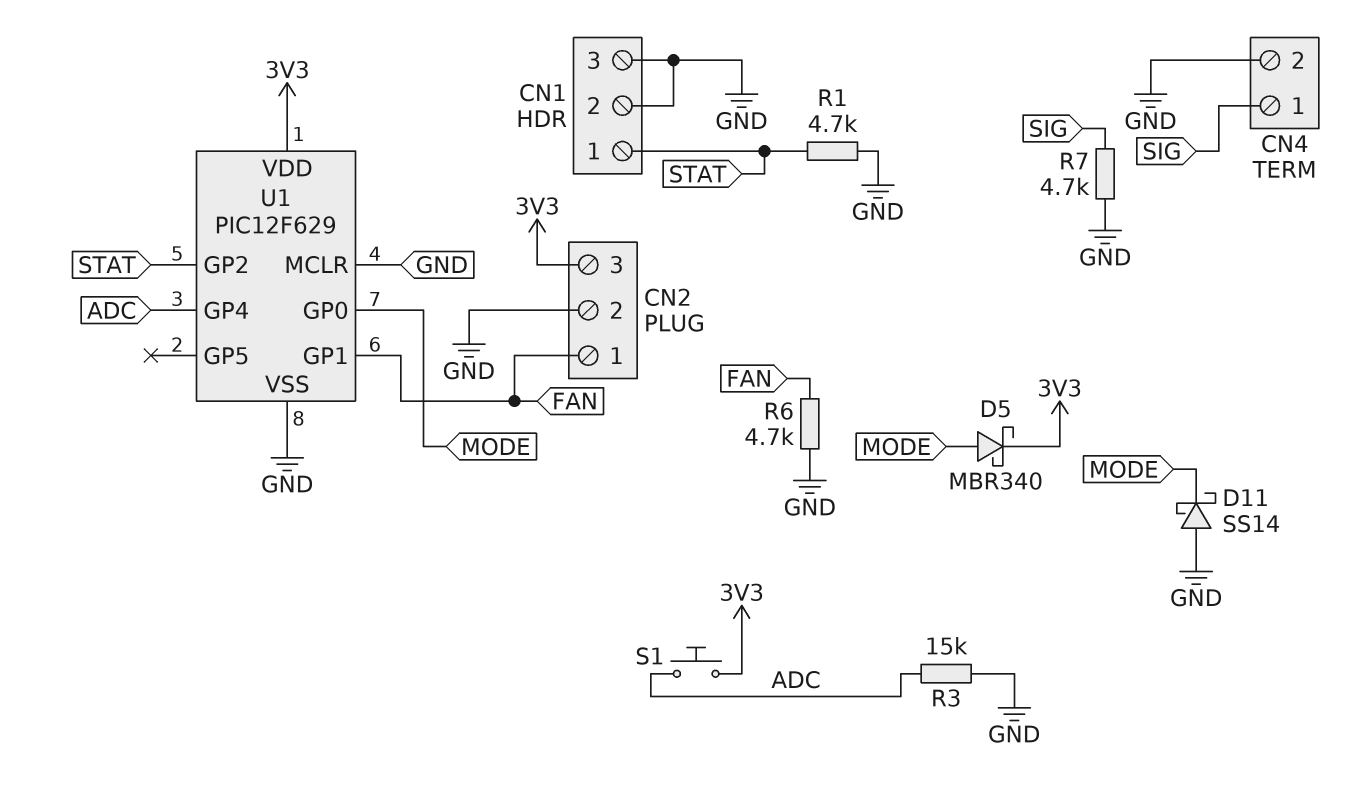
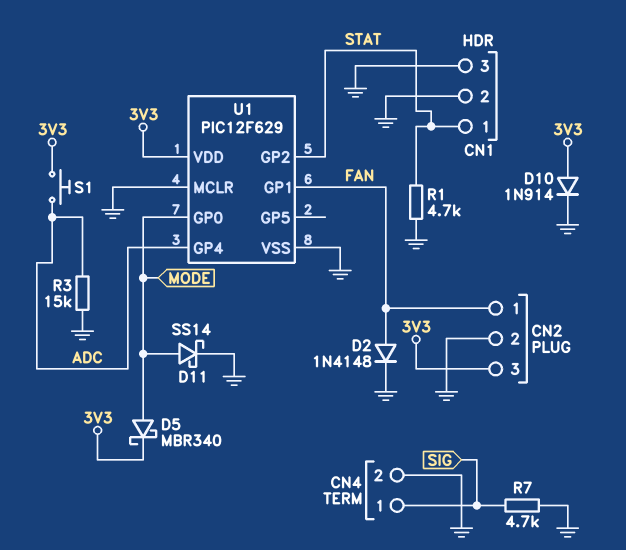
D2: none -> diode 1N4148 (A FAN, K GND)
D10: none -> diode 1N914 (A 3V3, K GND)
D11: schottky SS14 (A GND, K MODE) -> schottky SS14 (A MODE, K GND)
R6: 4.7k (FAN, GND) -> none

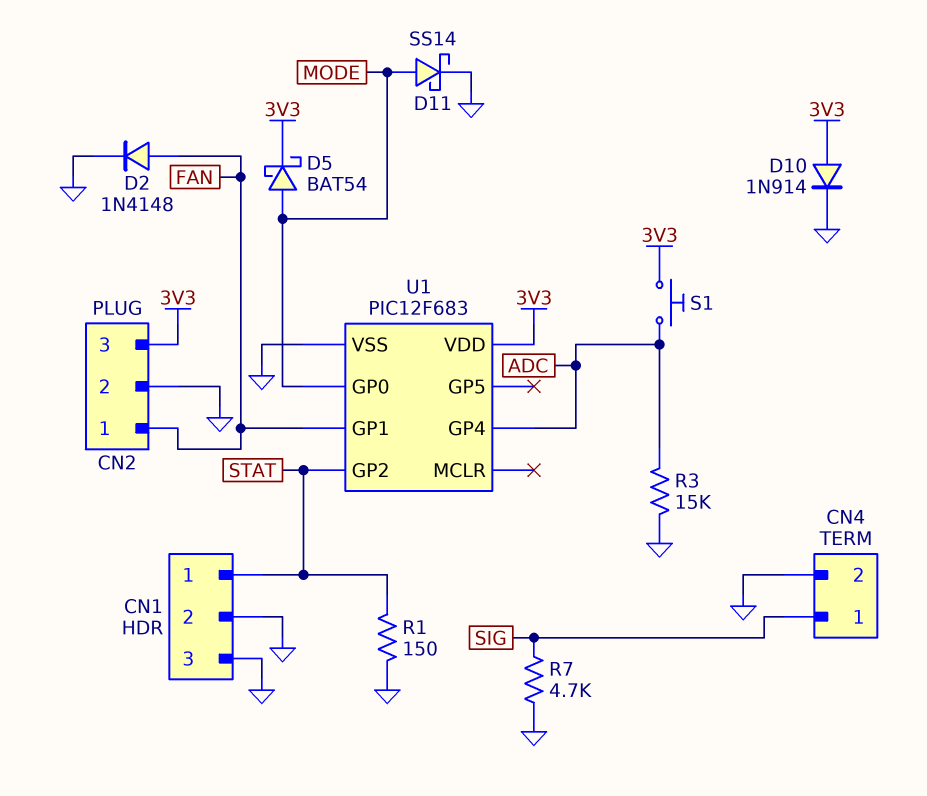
D5: schottky MBR340 (A MODE, K 3V3) -> schottky BAT54 (A MODE, K 3V3)
R1: 4.7k (GND, STAT) -> 150 (GND, STAT)
U1: PIC12F629 -> PIC12F683
U1 pin MCLR: GND -> none

